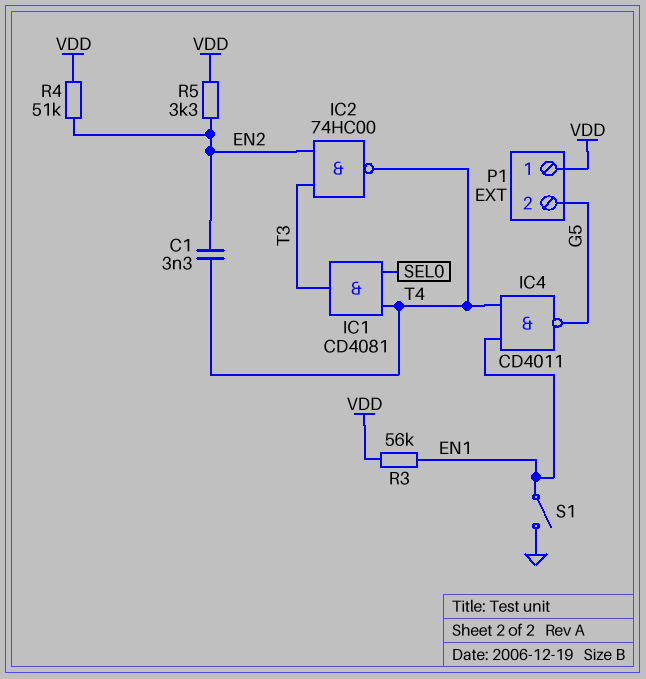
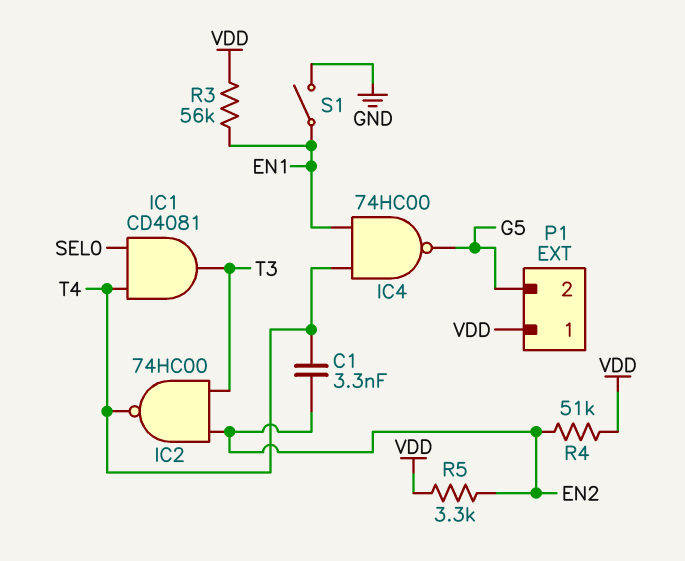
IC4: NAND CD4011 (in EN1, in T4, out G5) -> NAND 74HC00 (in EN1, in T4, out G5)

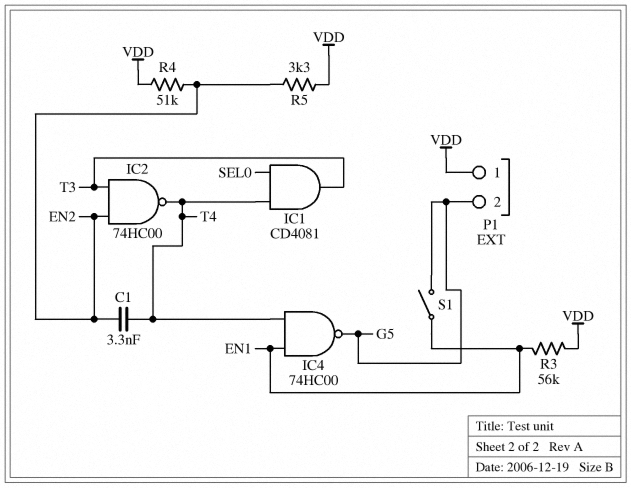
S1: switch (EN1, GND) -> switch (EN1, G5)

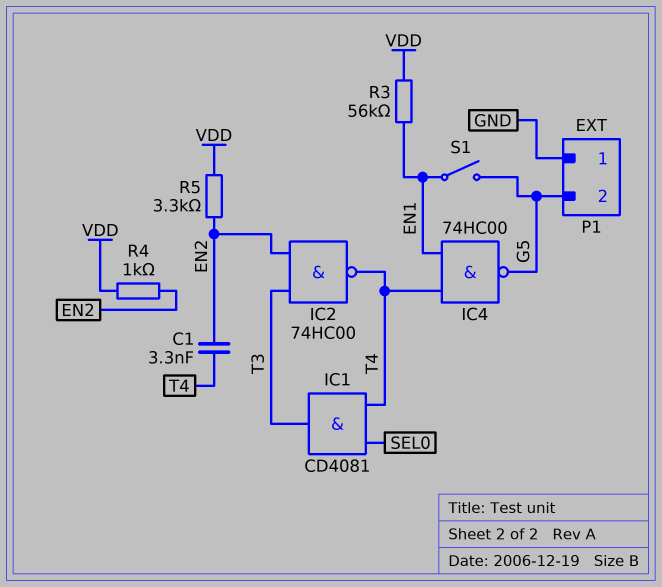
P1 pin 1: VDD -> GND
R4: 51k (EN2, VDD) -> 1k (EN2, VDD)

